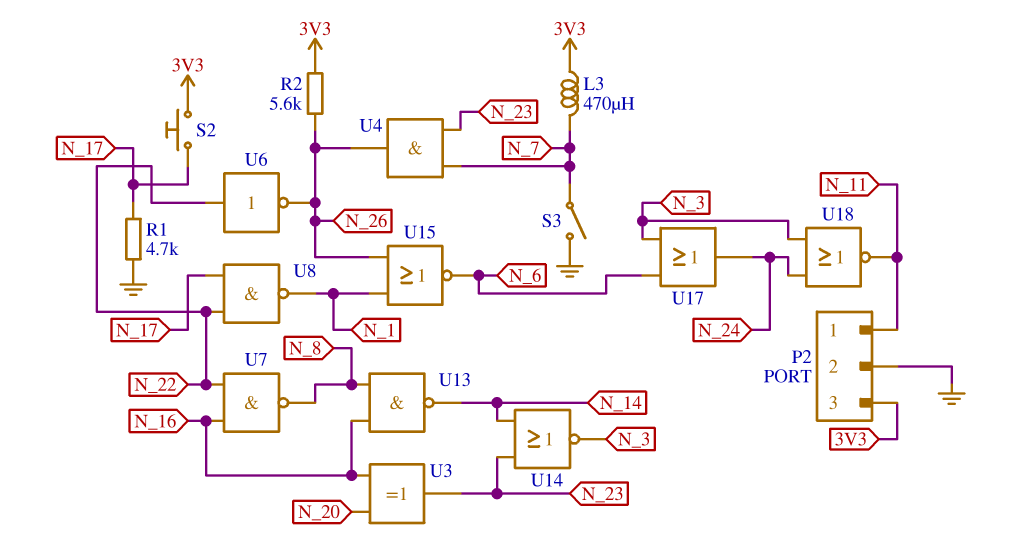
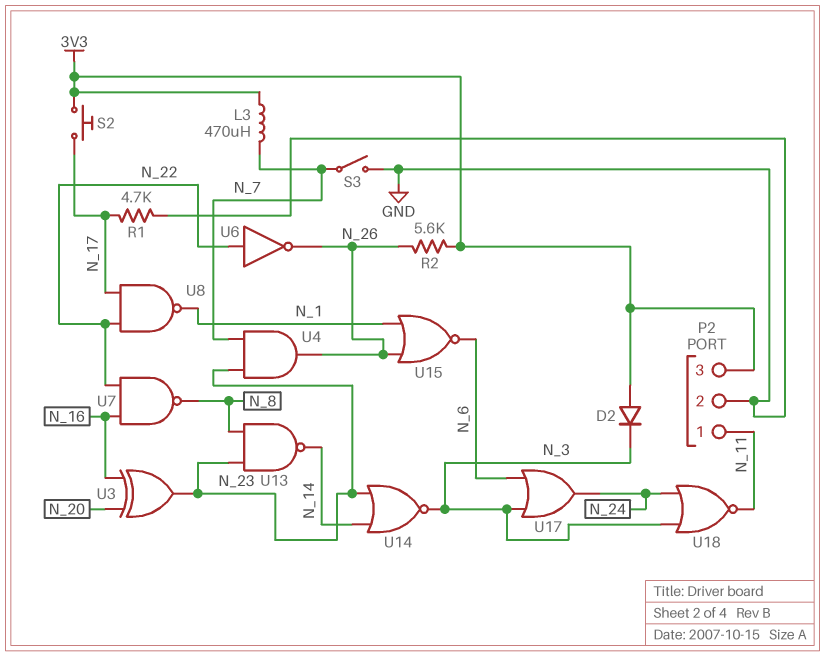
D2: none -> diode (A 3V3, K N_3)
U13: NAND (in N_8, in N_16, out N_14) -> NAND (in N_8, in N_23, out N_14)

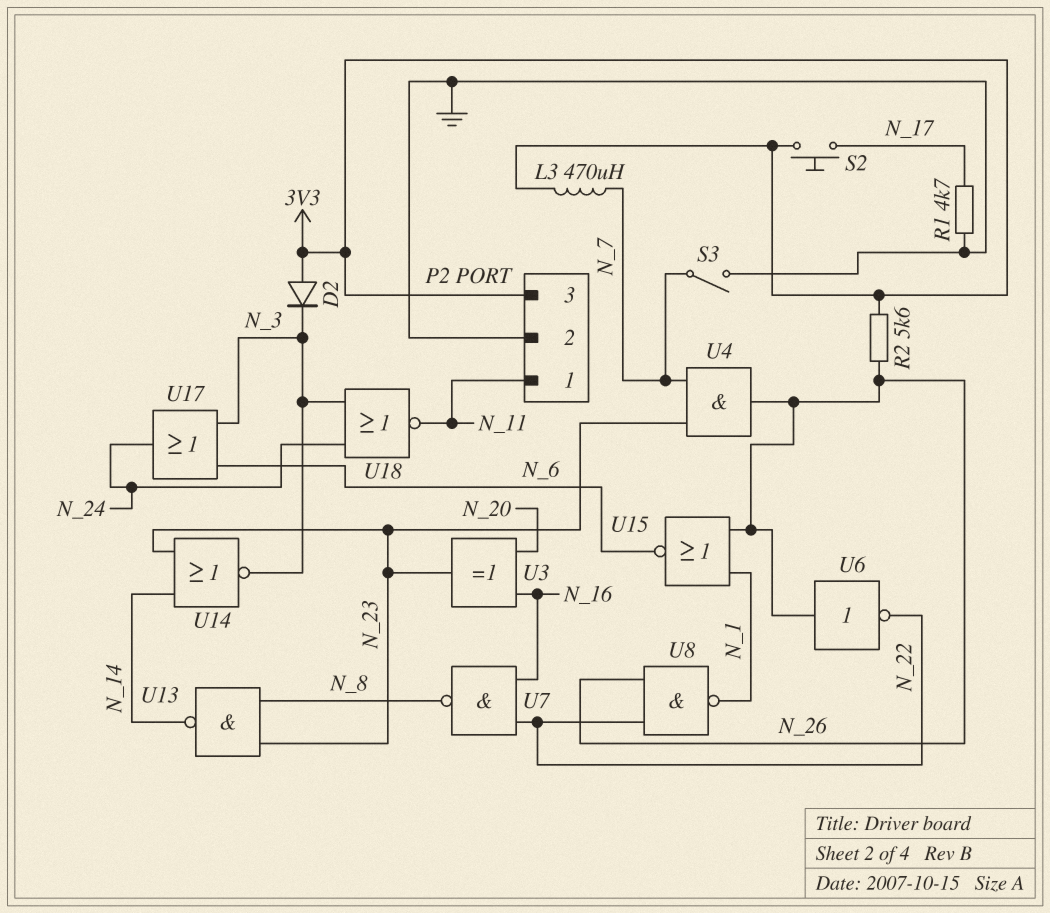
U6: NOT (in N_22, out N_26) -> NOT (in N_26, out N_22)
U8: NAND (in N_17, in N_22, out N_1) -> NAND (in N_22, in N_26, out N_1)

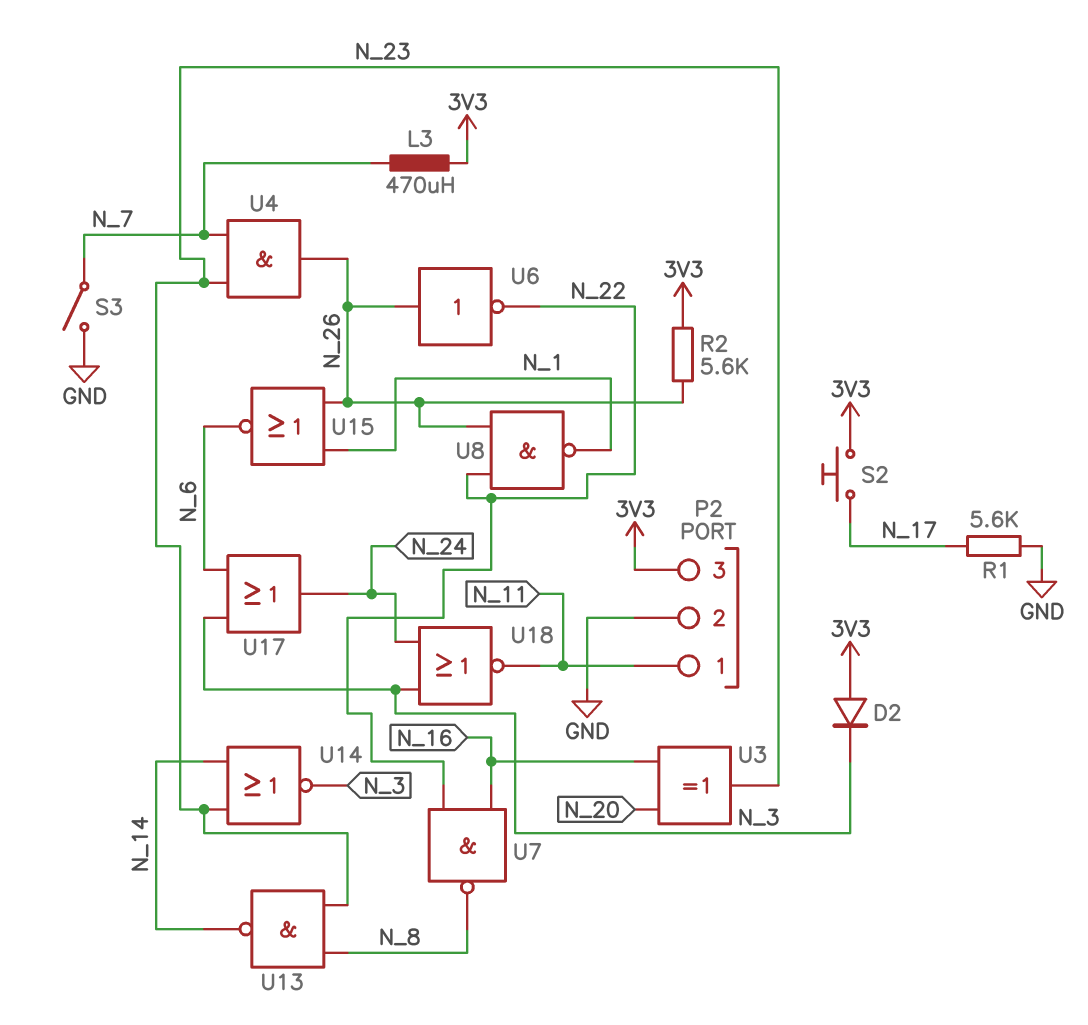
R1: 4.7k (GND, N_17) -> 5.6k (GND, N_17)

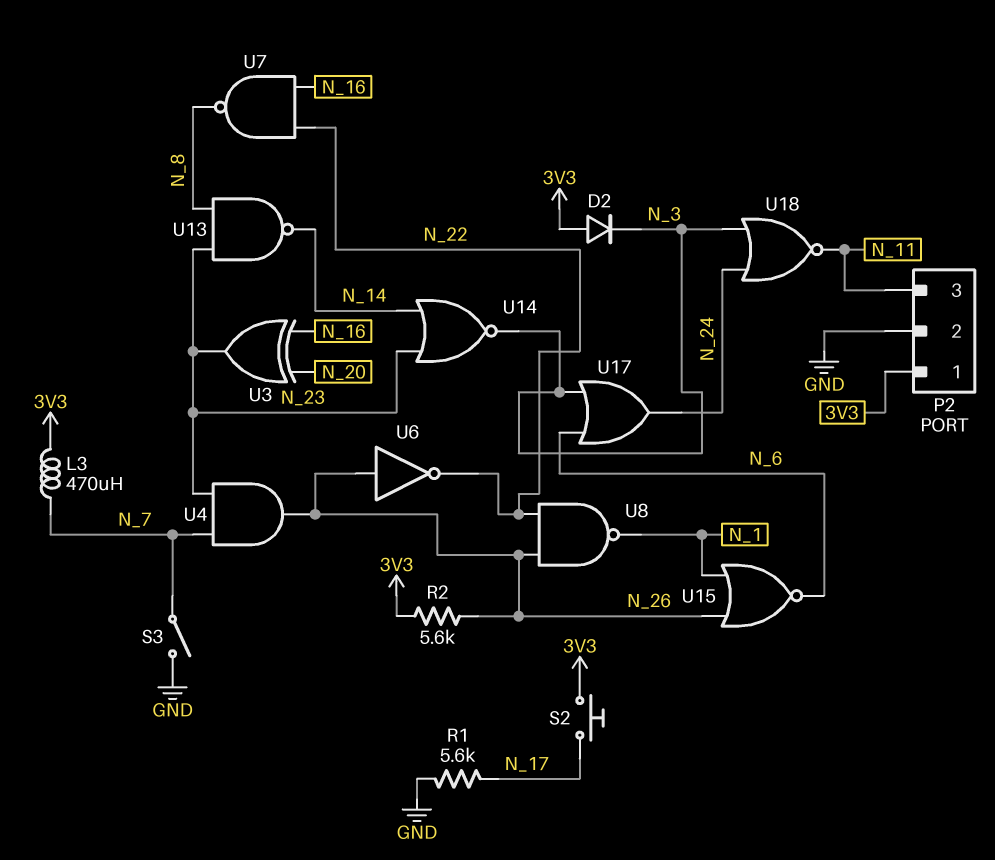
P2 pin 1: N_11 -> 3V3
P2 pin 3: 3V3 -> N_11

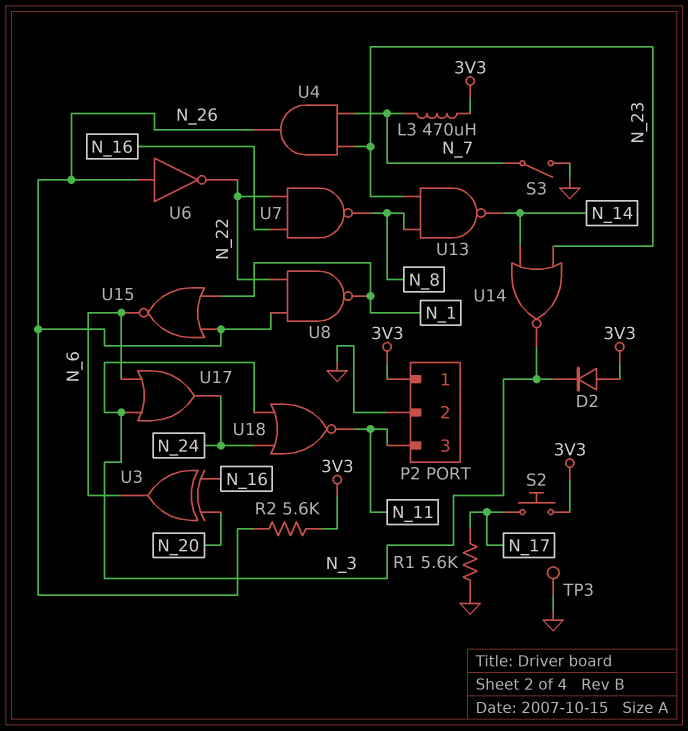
TP3: none -> test point (GND)
U3: XOR (in N_16, in N_20, out N_23) -> XOR (in N_16, in N_20, out N_6)

